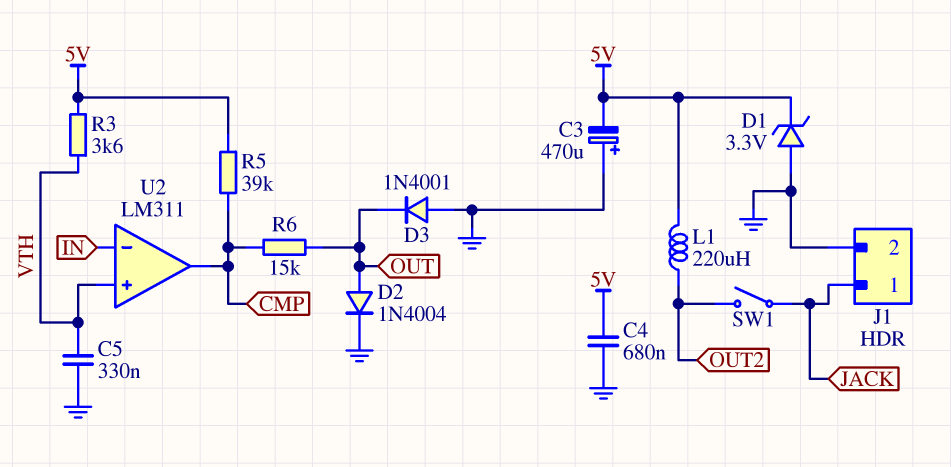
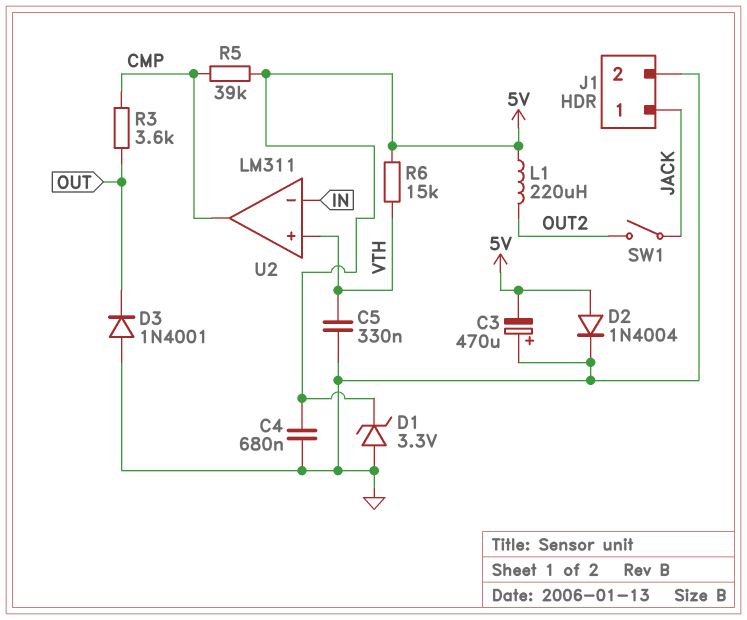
D2: diode 1N4004 (A OUT, K GND) -> diode 1N4004 (A 5V, K GND)
R3: 3.6k (5V, VTH) -> 3.6k (CMP, OUT)
R6: 15k (CMP, OUT) -> 15k (5V, VTH)

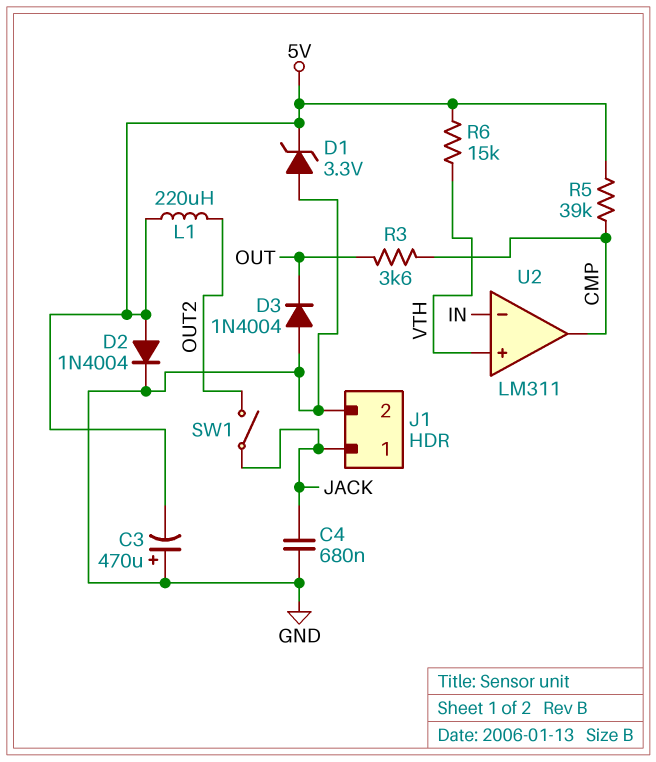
C4: 680nF (5V, GND) -> 680nF (GND, JACK)
C5: 330nF (GND, VTH) -> none
D3: diode 1N4001 (A GND, K OUT) -> diode 1N4004 (A GND, K OUT)

